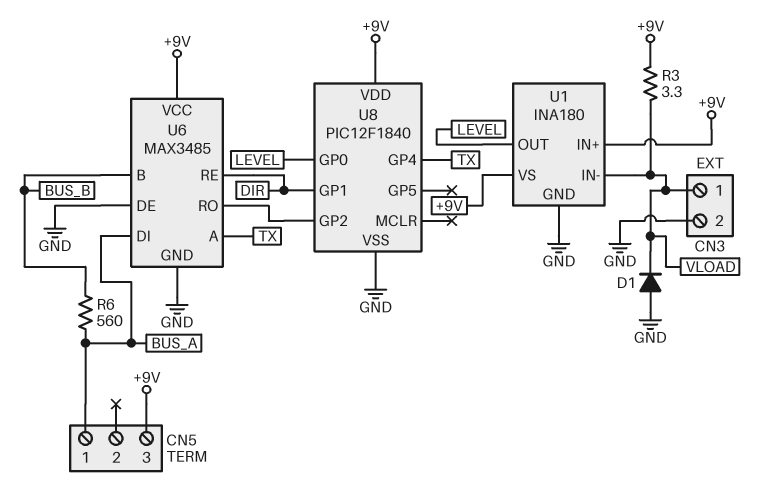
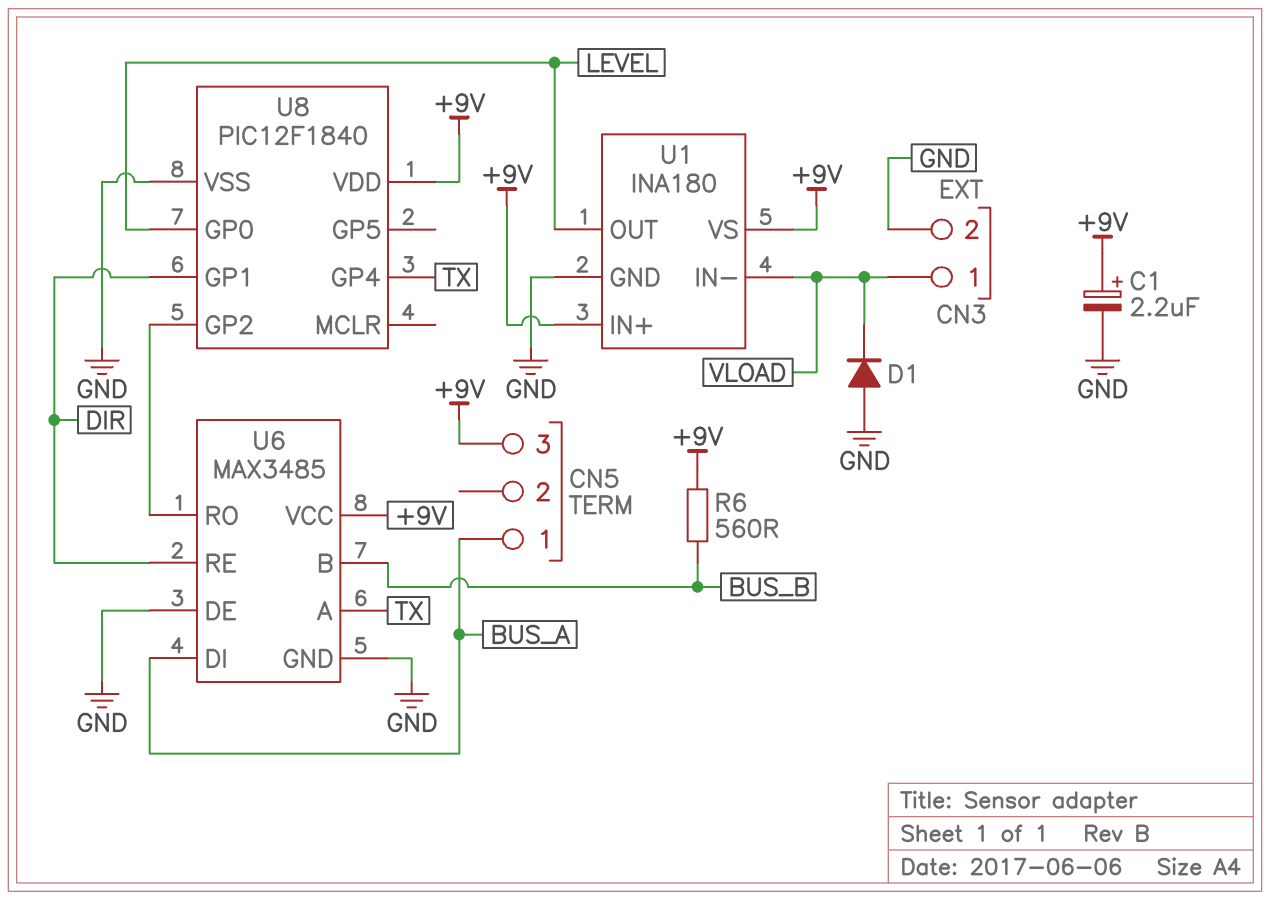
C1: none -> 2.2uF (plus +9V, minus GND)
R3: 3.3 (+9V, VLOAD) -> none
R6: 560 (BUS_A, BUS_B) -> 560 (+9V, BUS_B)

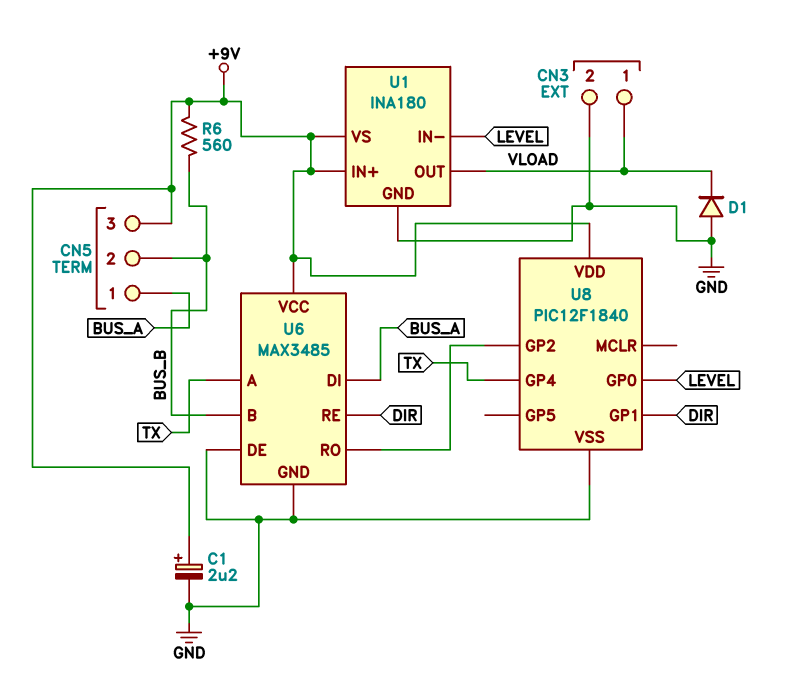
CN5 pin 2: none -> BUS_B
U1 pin IN-: VLOAD -> LEVEL
U1 pin OUT: LEVEL -> VLOAD

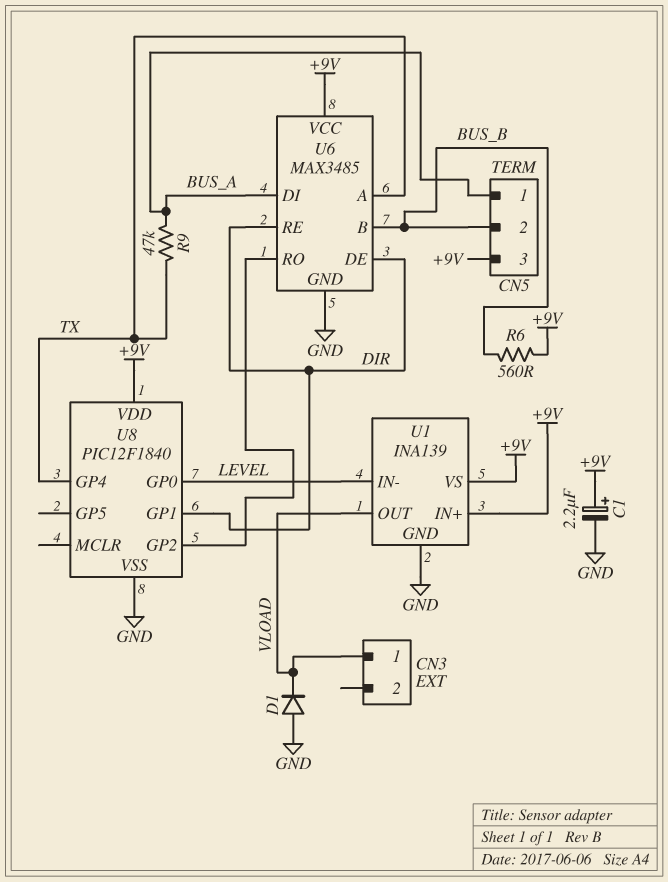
CN3 pin 2: GND -> none
R9: none -> 47k (BUS_A, TX)
U1: INA180 -> INA139
U6 pin DE: GND -> DIR

